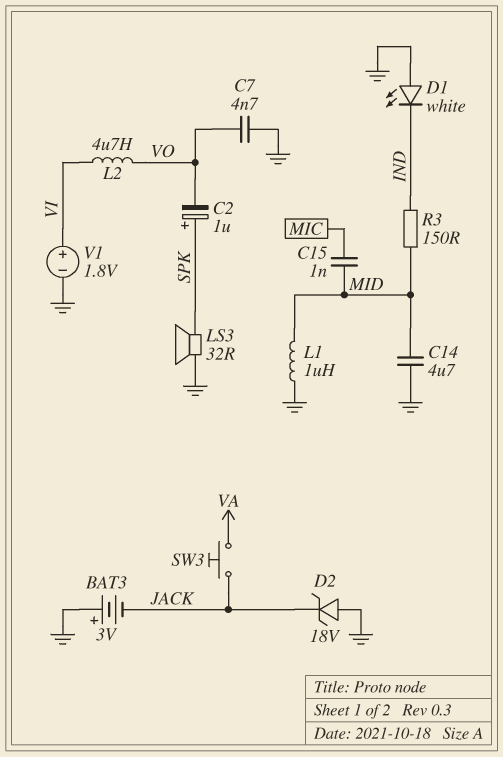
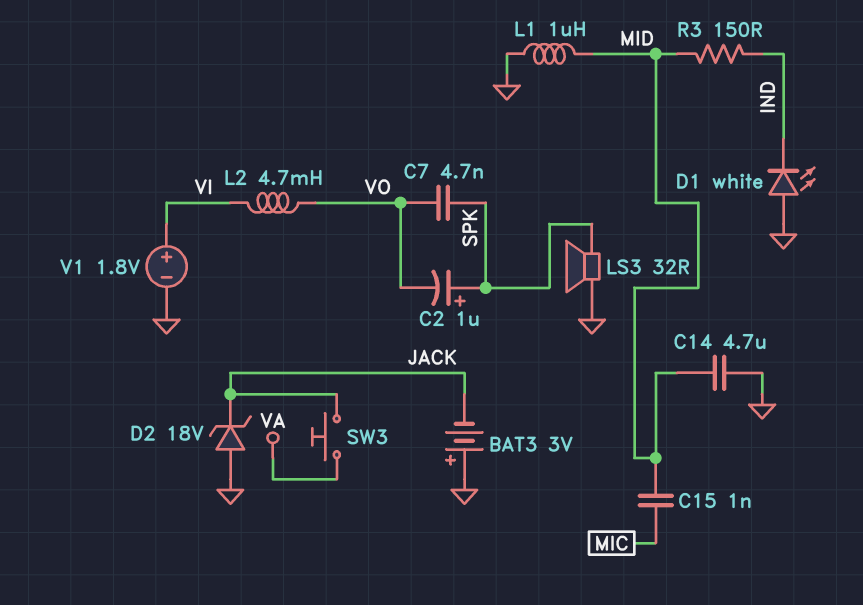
C7: 4.7nF (GND, VO) -> 4.7nF (SPK, VO)
L2: 4.7uH (VI, VO) -> 4.7mH (VI, VO)

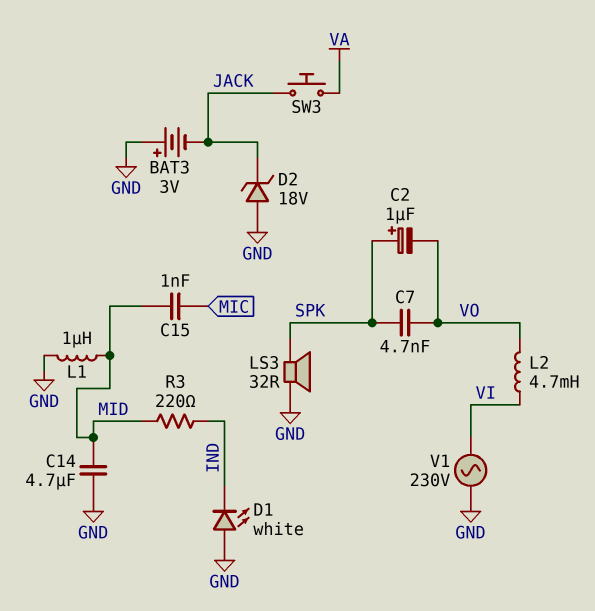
R3: 150 (IND, MID) -> 220 (IND, MID)
V1: 1.8V (plus VI, minus GND) -> AC 230V (GND, VI)

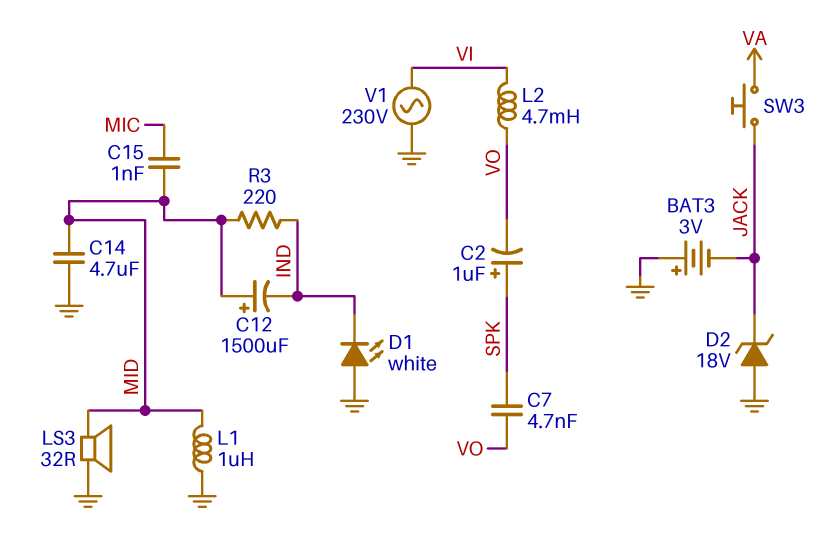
C12: none -> 1500uF (plus MID, minus IND)
LS3: speaker 32R (GND, SPK) -> speaker 32R (GND, MID)

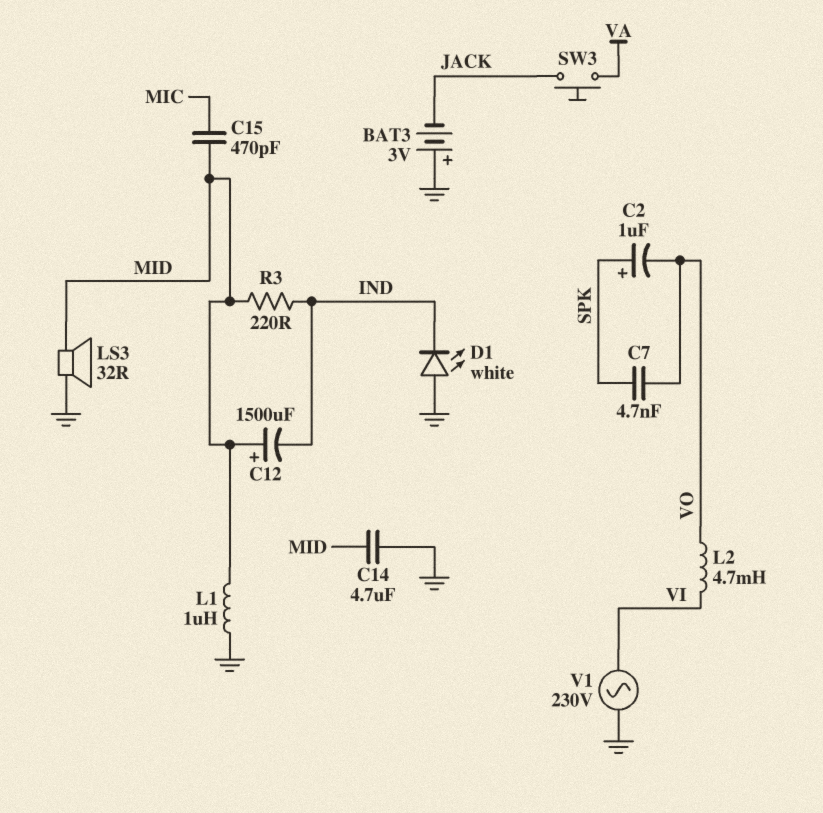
C15: 1nF (MIC, MID) -> 470pF (MIC, MID)
D2: zener 18V (A GND, K JACK) -> none

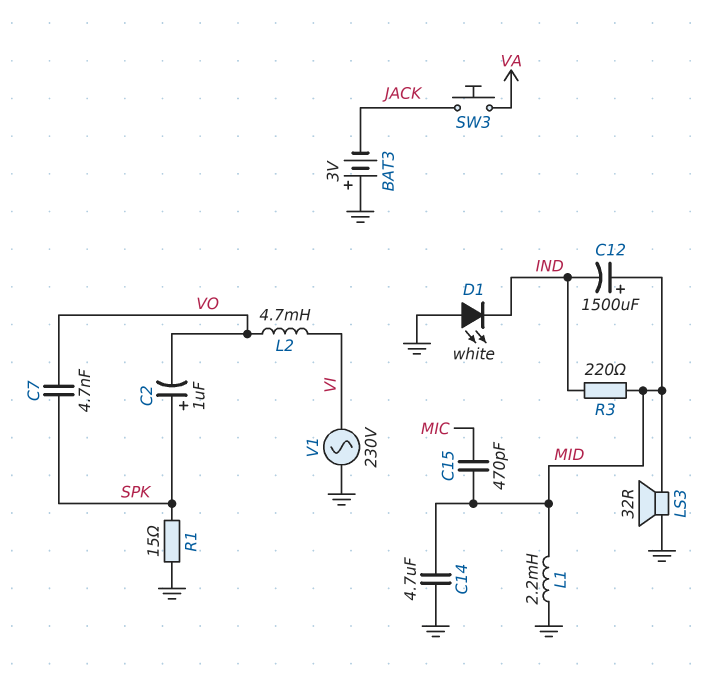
L1: 1uH (GND, MID) -> 2.2mH (GND, MID)
R1: none -> 15 (GND, SPK)

